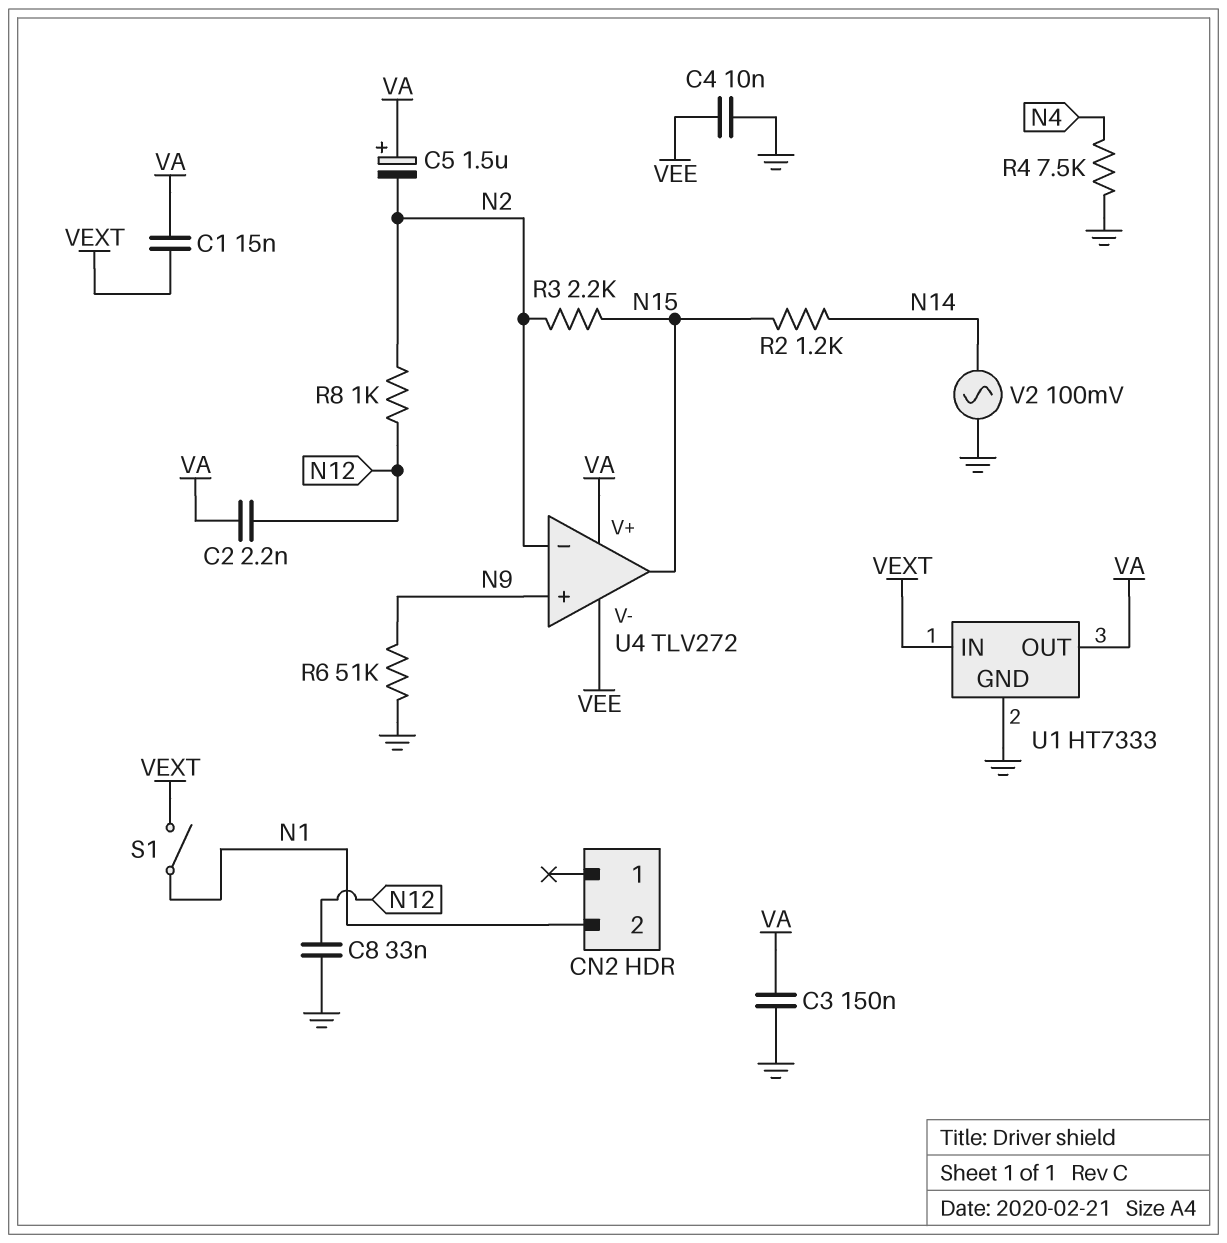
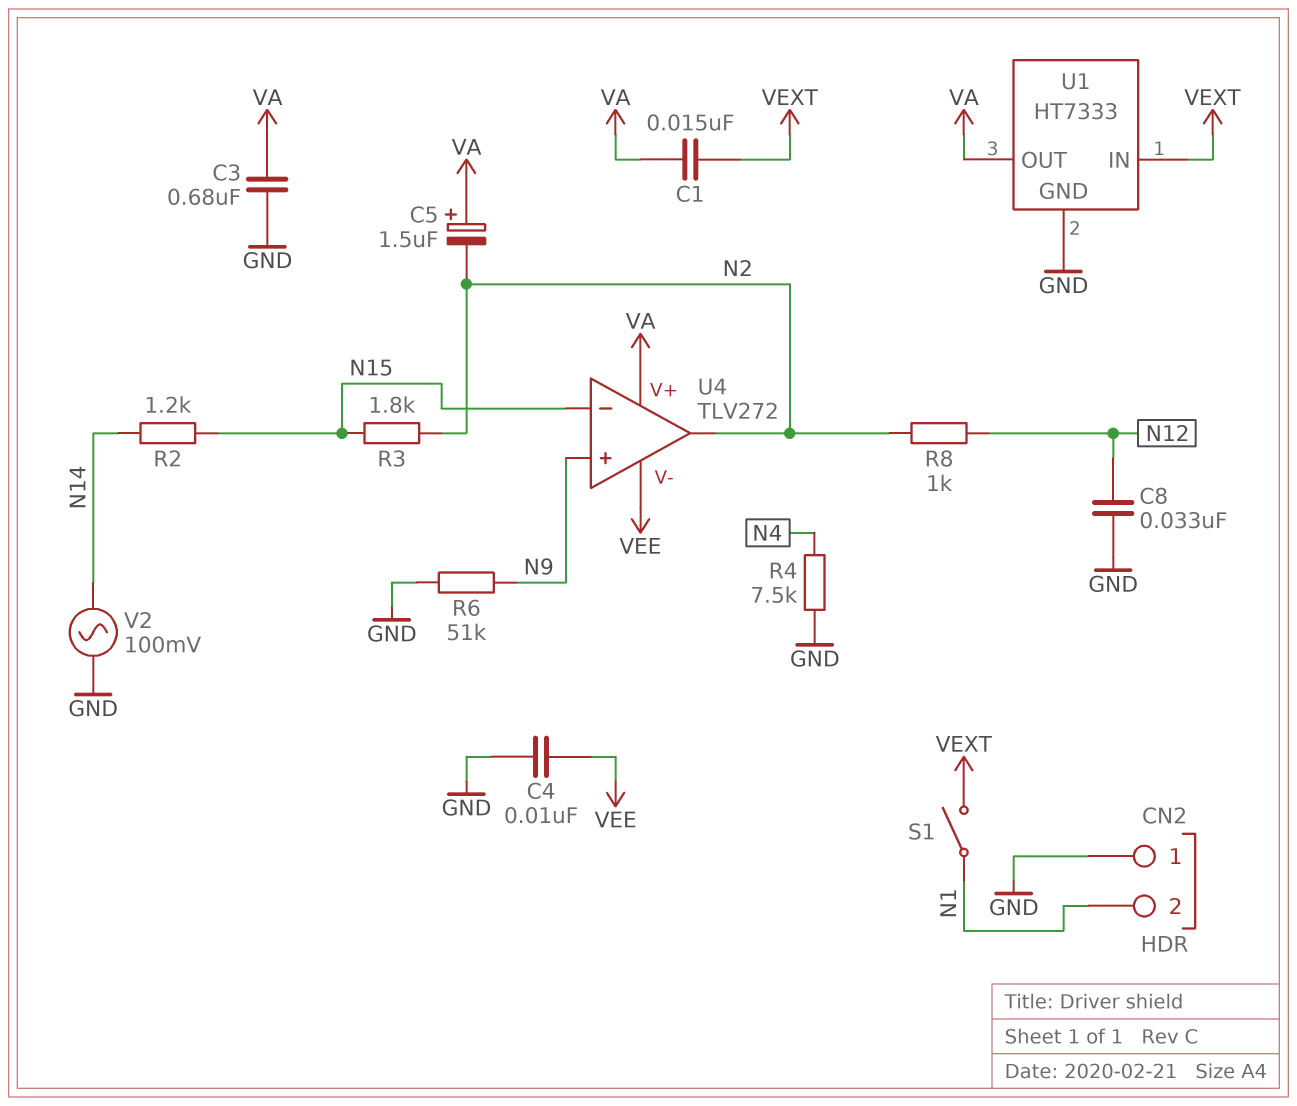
C2: 2.2nF (N12, VA) -> none
C3: 150nF (GND, VA) -> 680nF (GND, VA)
CN2 pin 1: none -> GND
R3: 2.2k (N2, N15) -> 1.8k (N2, N15)
U4 pin in-: N2 -> N15
U4 pin out: N15 -> N2

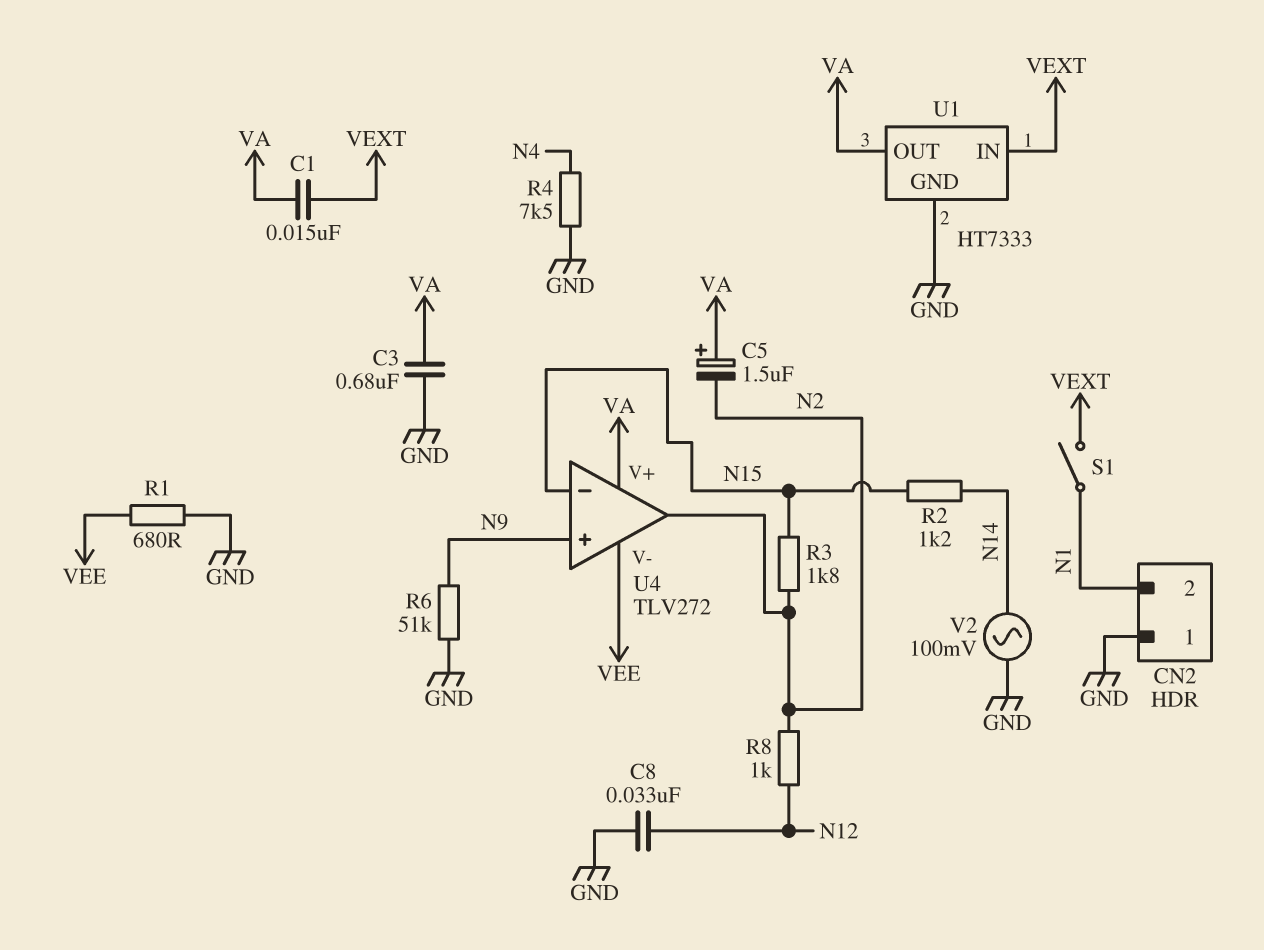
C4: 10nF (GND, VEE) -> none
R1: none -> 680 (GND, VEE)

